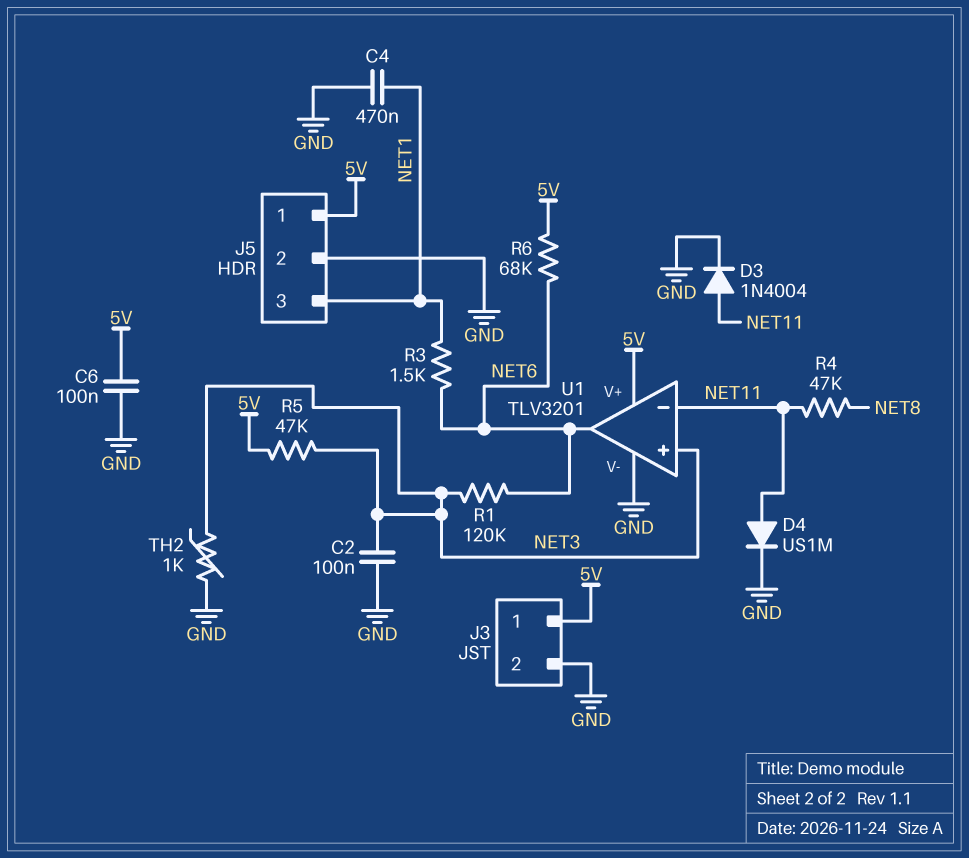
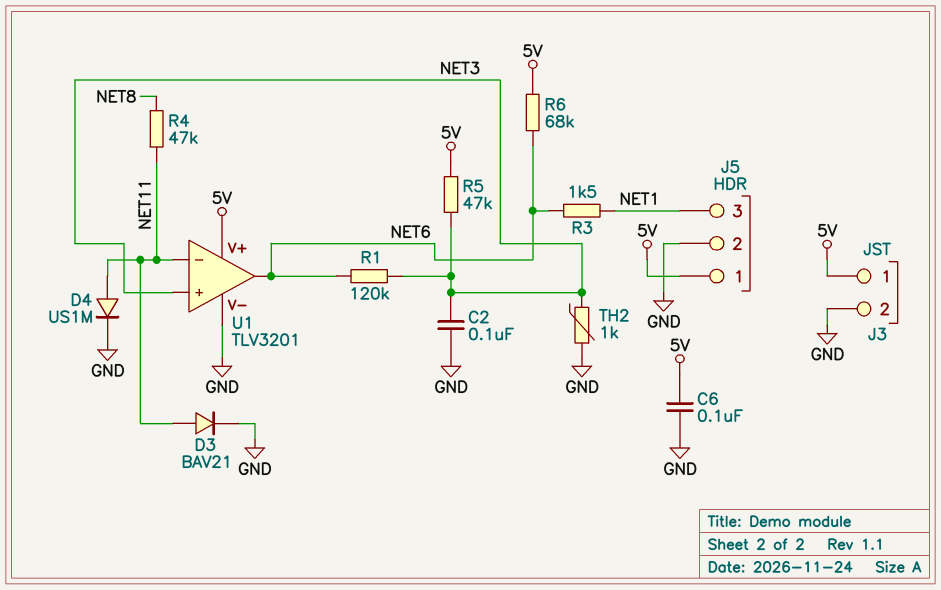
C4: 470nF (GND, NET1) -> none
D3: diode 1N4004 (A NET11, K GND) -> diode BAV21 (A NET11, K GND)

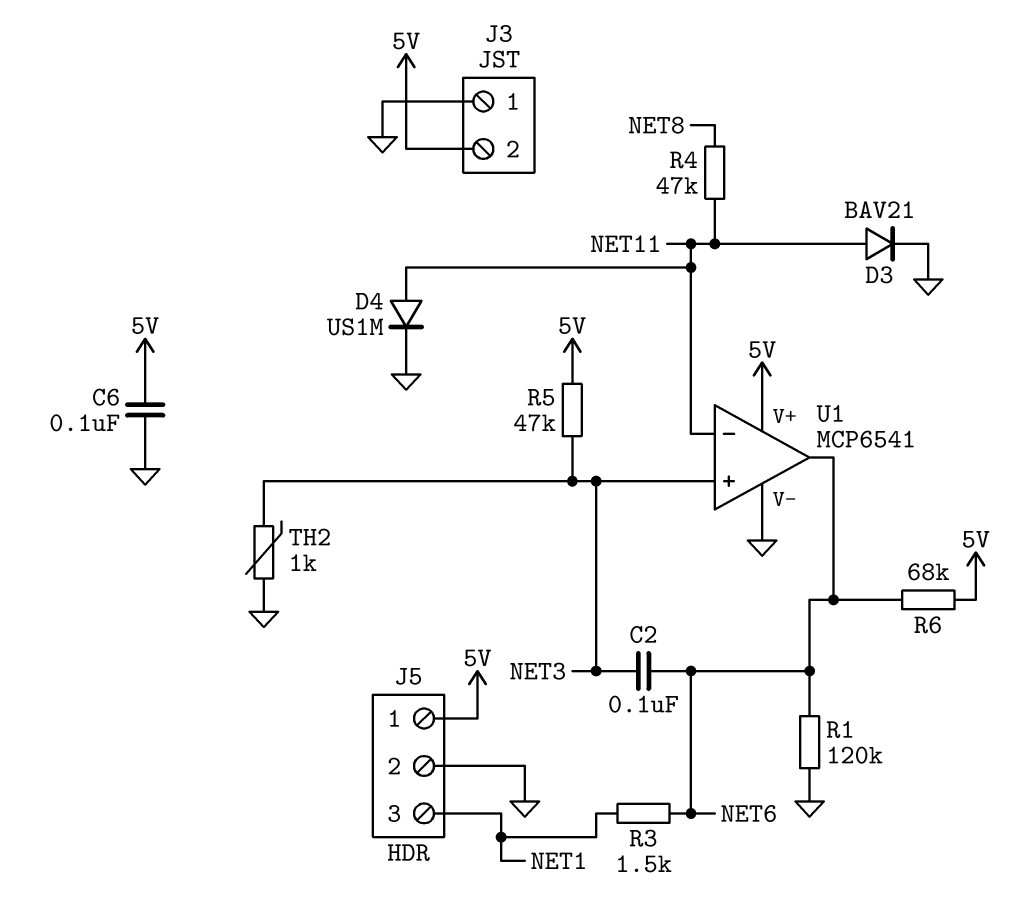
C2: 100nF (GND, NET3) -> 100nF (NET3, NET6)
J3 pin 1: 5V -> GND
J3 pin 2: GND -> 5V
R1: 120k (NET3, NET6) -> 120k (GND, NET6)
U1: TLV3201 -> MCP6541

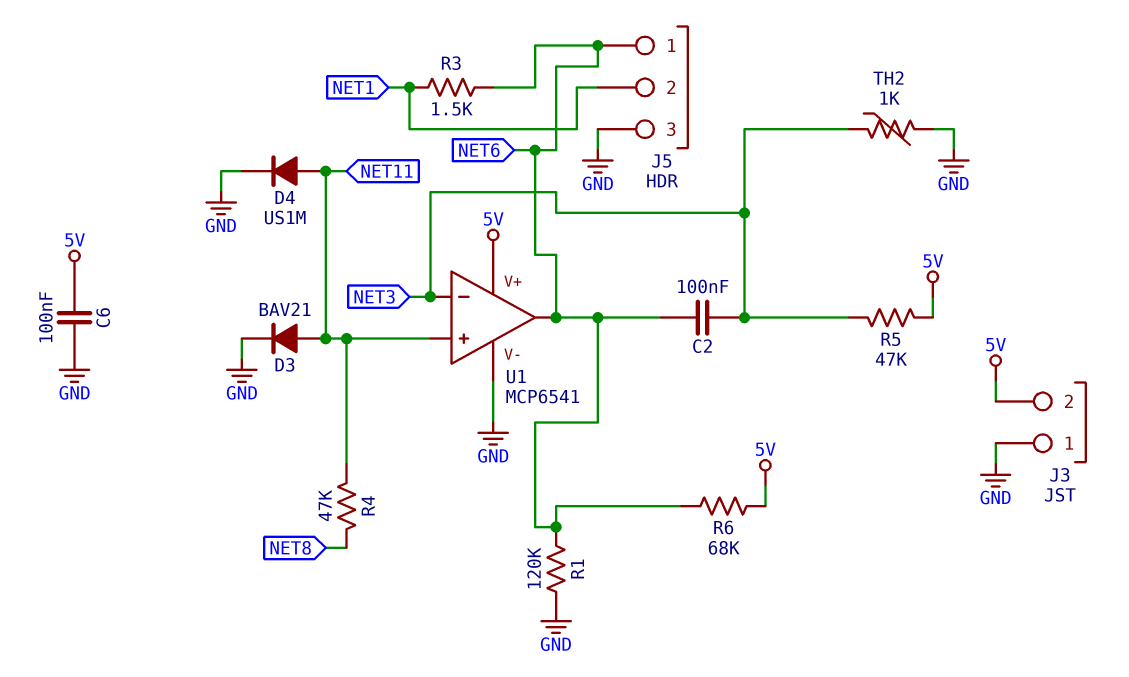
J5 pin 1: 5V -> NET6
J5 pin 2: GND -> NET1
J5 pin 3: NET1 -> GND
U1 pin in+: NET3 -> NET11
U1 pin in-: NET11 -> NET3

